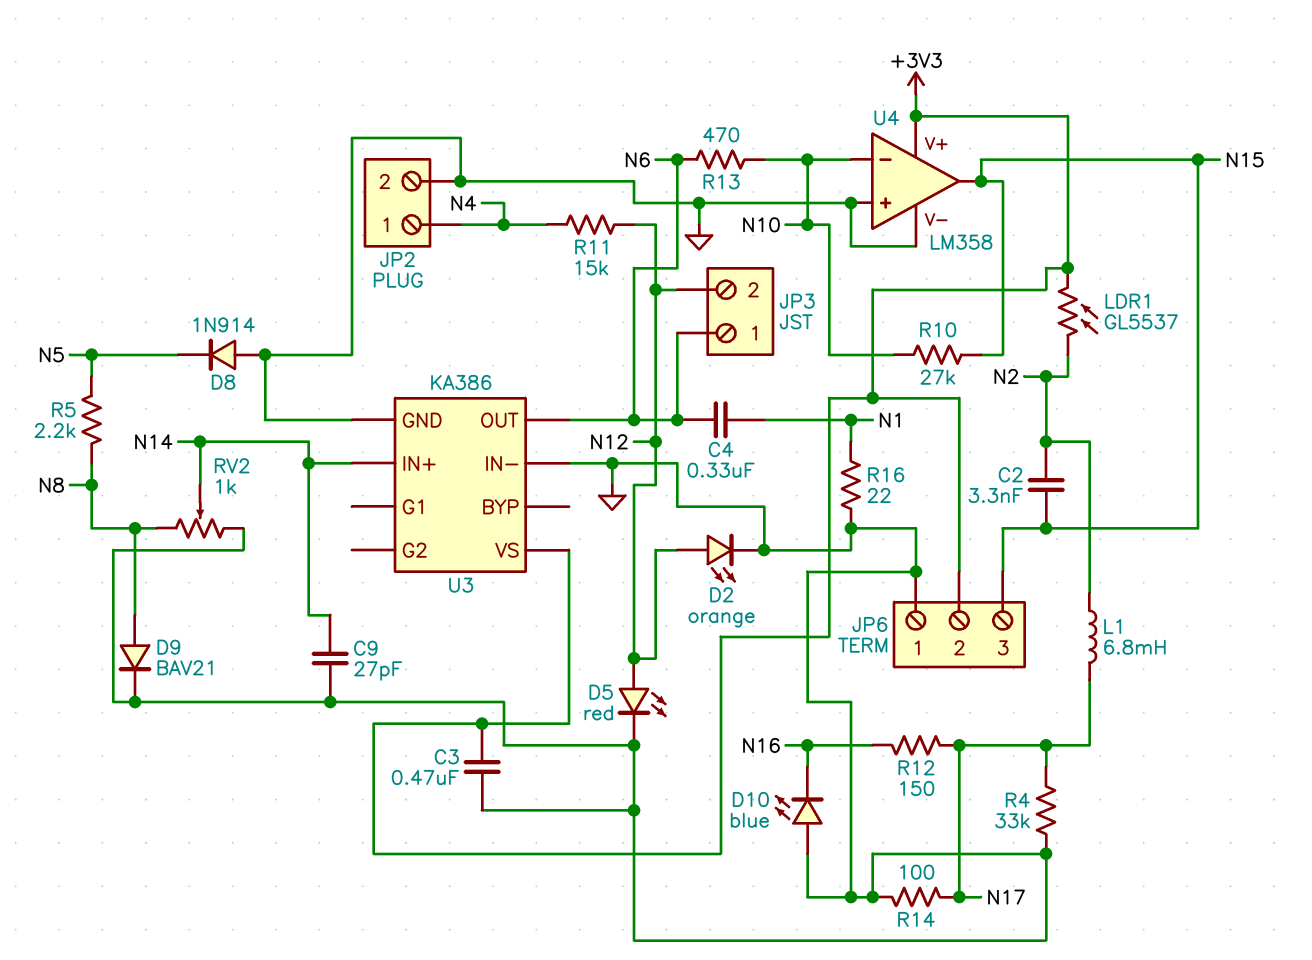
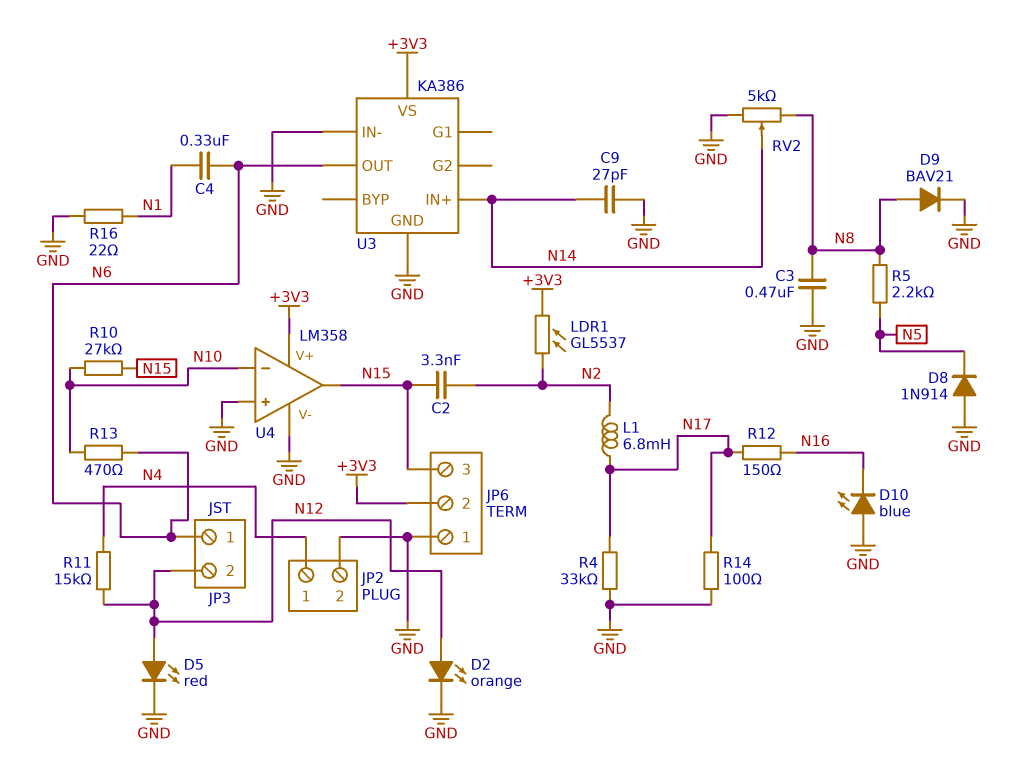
C3: 470nF (+3V3, GND) -> 470nF (GND, N8)
RV2: 1k (GND, N8, wiper N14) -> 5k (GND, N8, wiper N14)

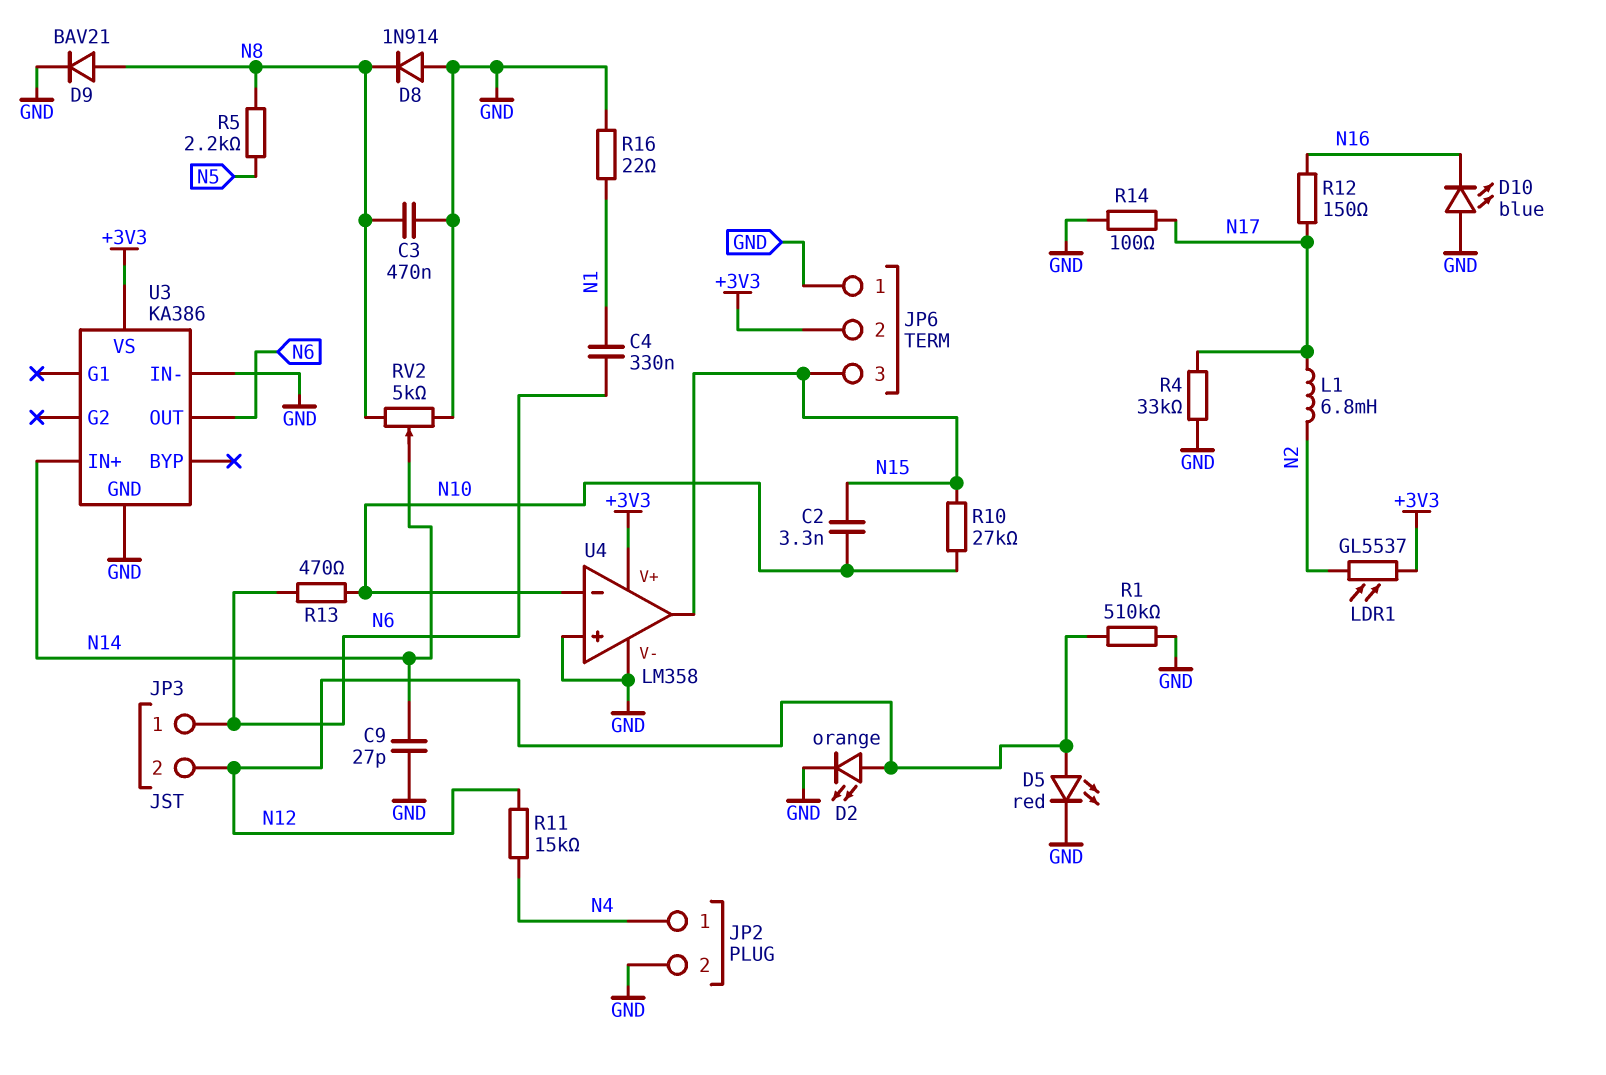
C2: 3.3nF (N2, N15) -> 3.3nF (N10, N15)
D8: diode 1N914 (A GND, K N5) -> diode 1N914 (A GND, K N8)
R1: none -> 510k (GND, N12)

